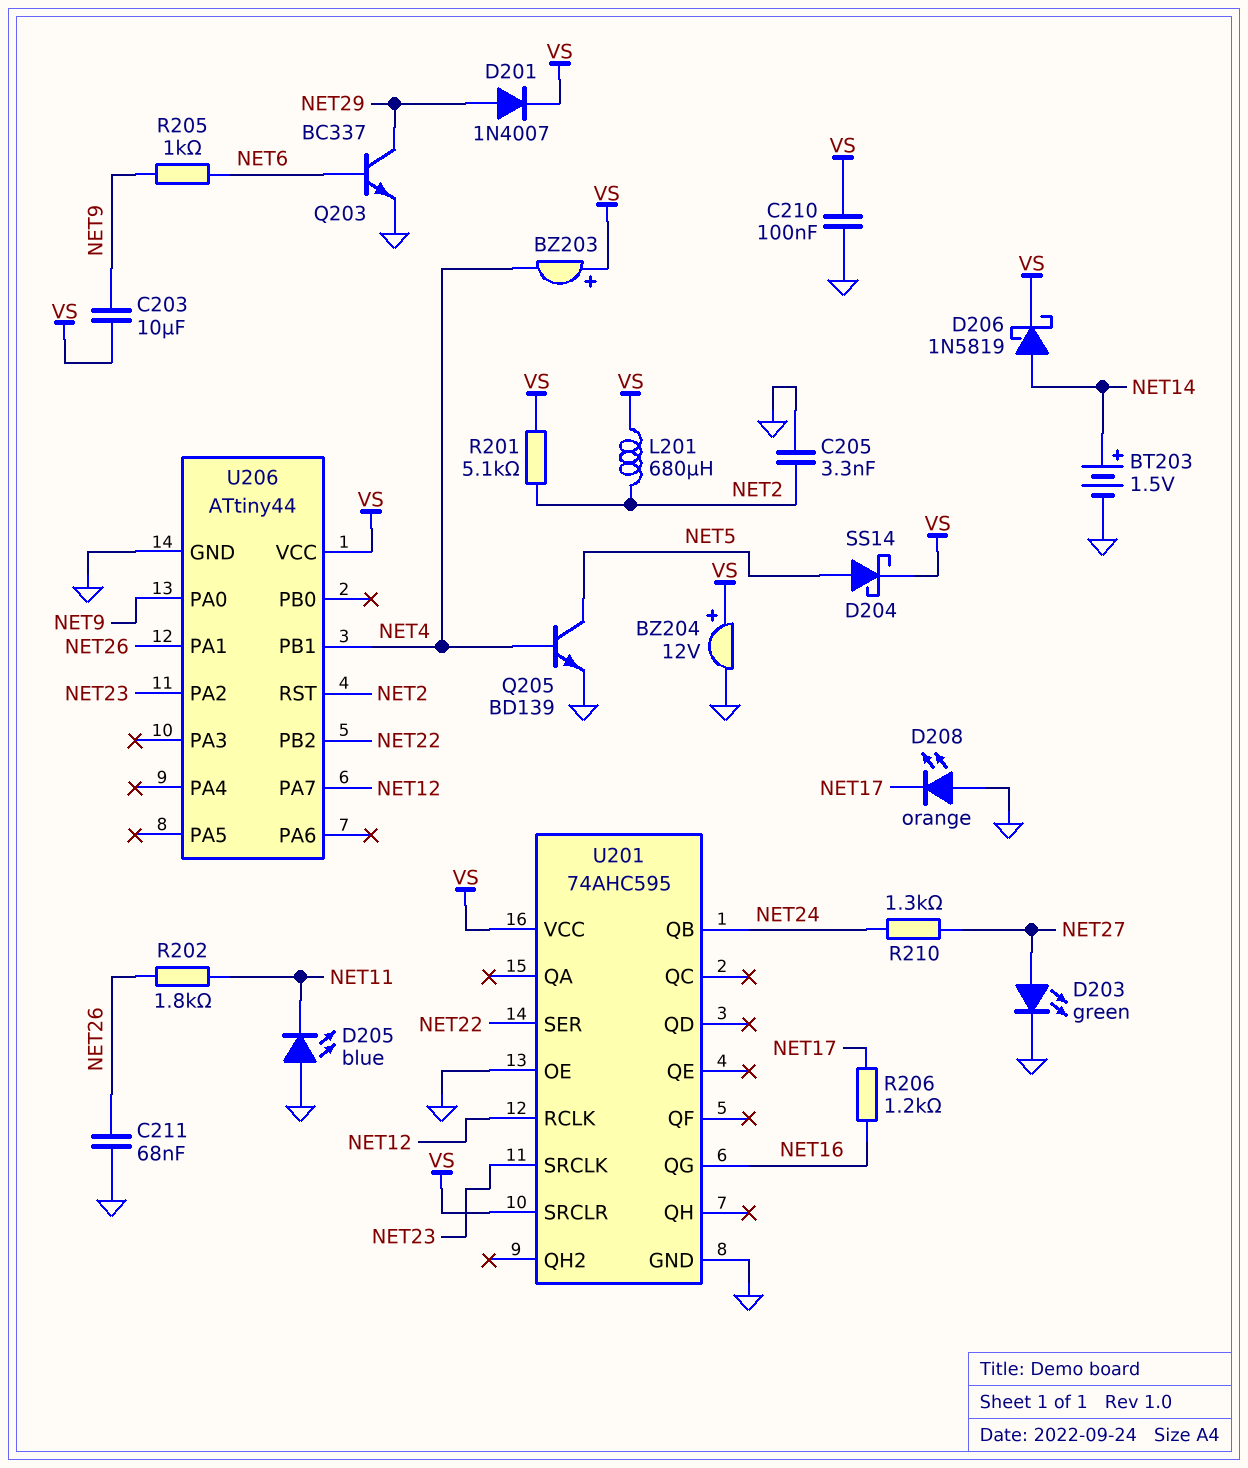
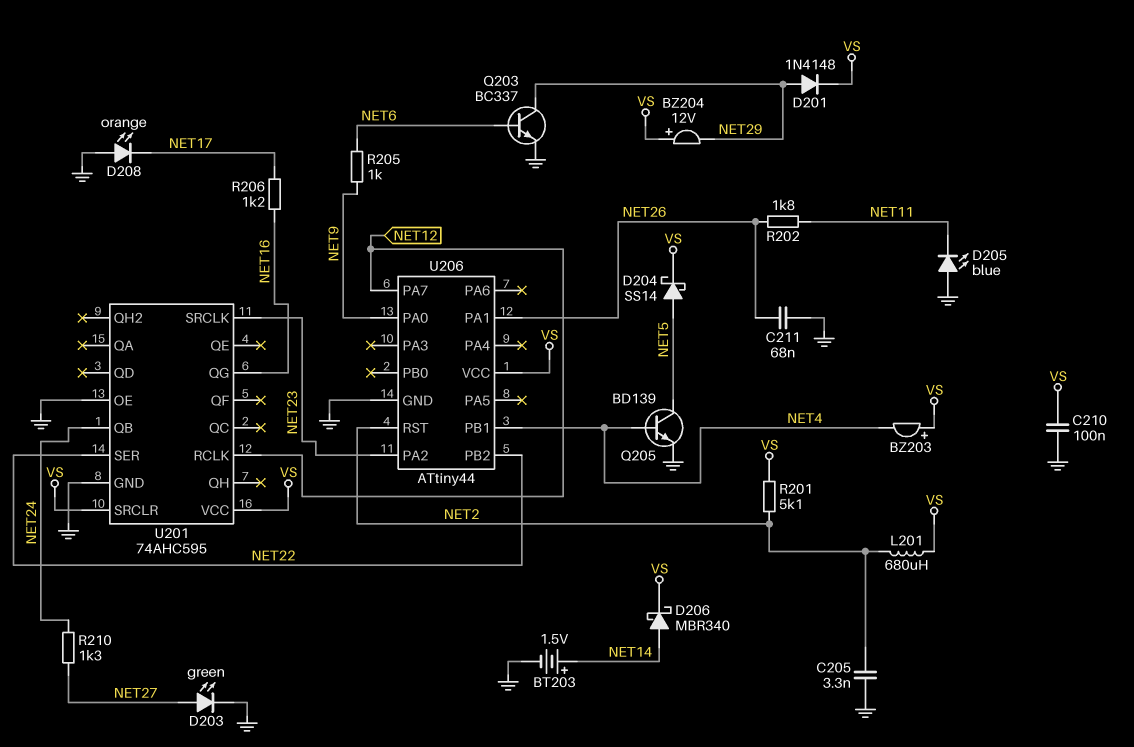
BZ204: buzzer 12V (plus VS, minus GND) -> buzzer 12V (plus VS, minus NET29)
C203: 10uF (NET9, VS) -> none
D201: diode 1N4007 (A NET29, K VS) -> diode 1N4148 (A NET29, K VS)
D206: schottky 1N5819 (A NET14, K VS) -> schottky MBR340 (A NET14, K VS)

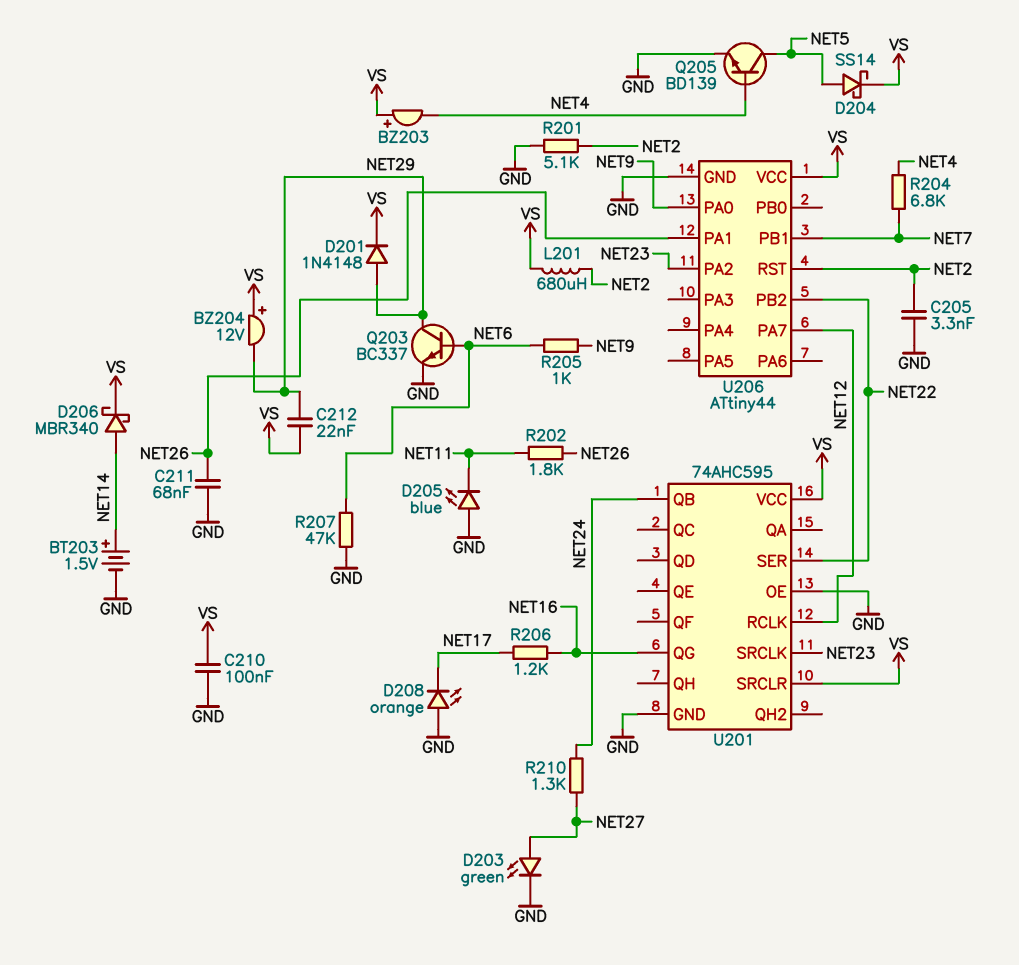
C212: none -> 22nF (NET29, VS)
R201: 5.1k (NET2, VS) -> 5.1k (GND, NET2)
R204: none -> 6.8k (NET4, NET7)
R207: none -> 47k (GND, NET6)
U206 pin PB1: NET4 -> NET7

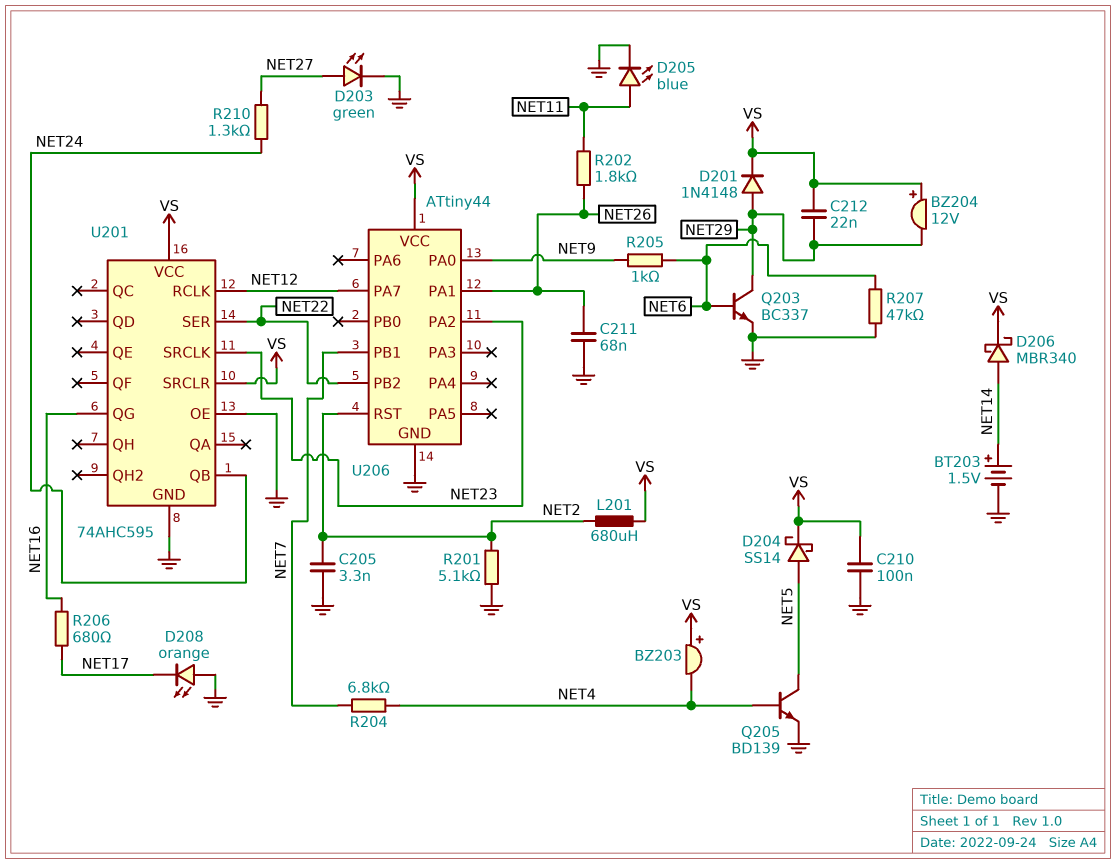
D205: LED blue (A GND, K NET11) -> LED blue (A NET11, K GND)
R206: 1.2k (NET16, NET17) -> 680 (NET16, NET17)

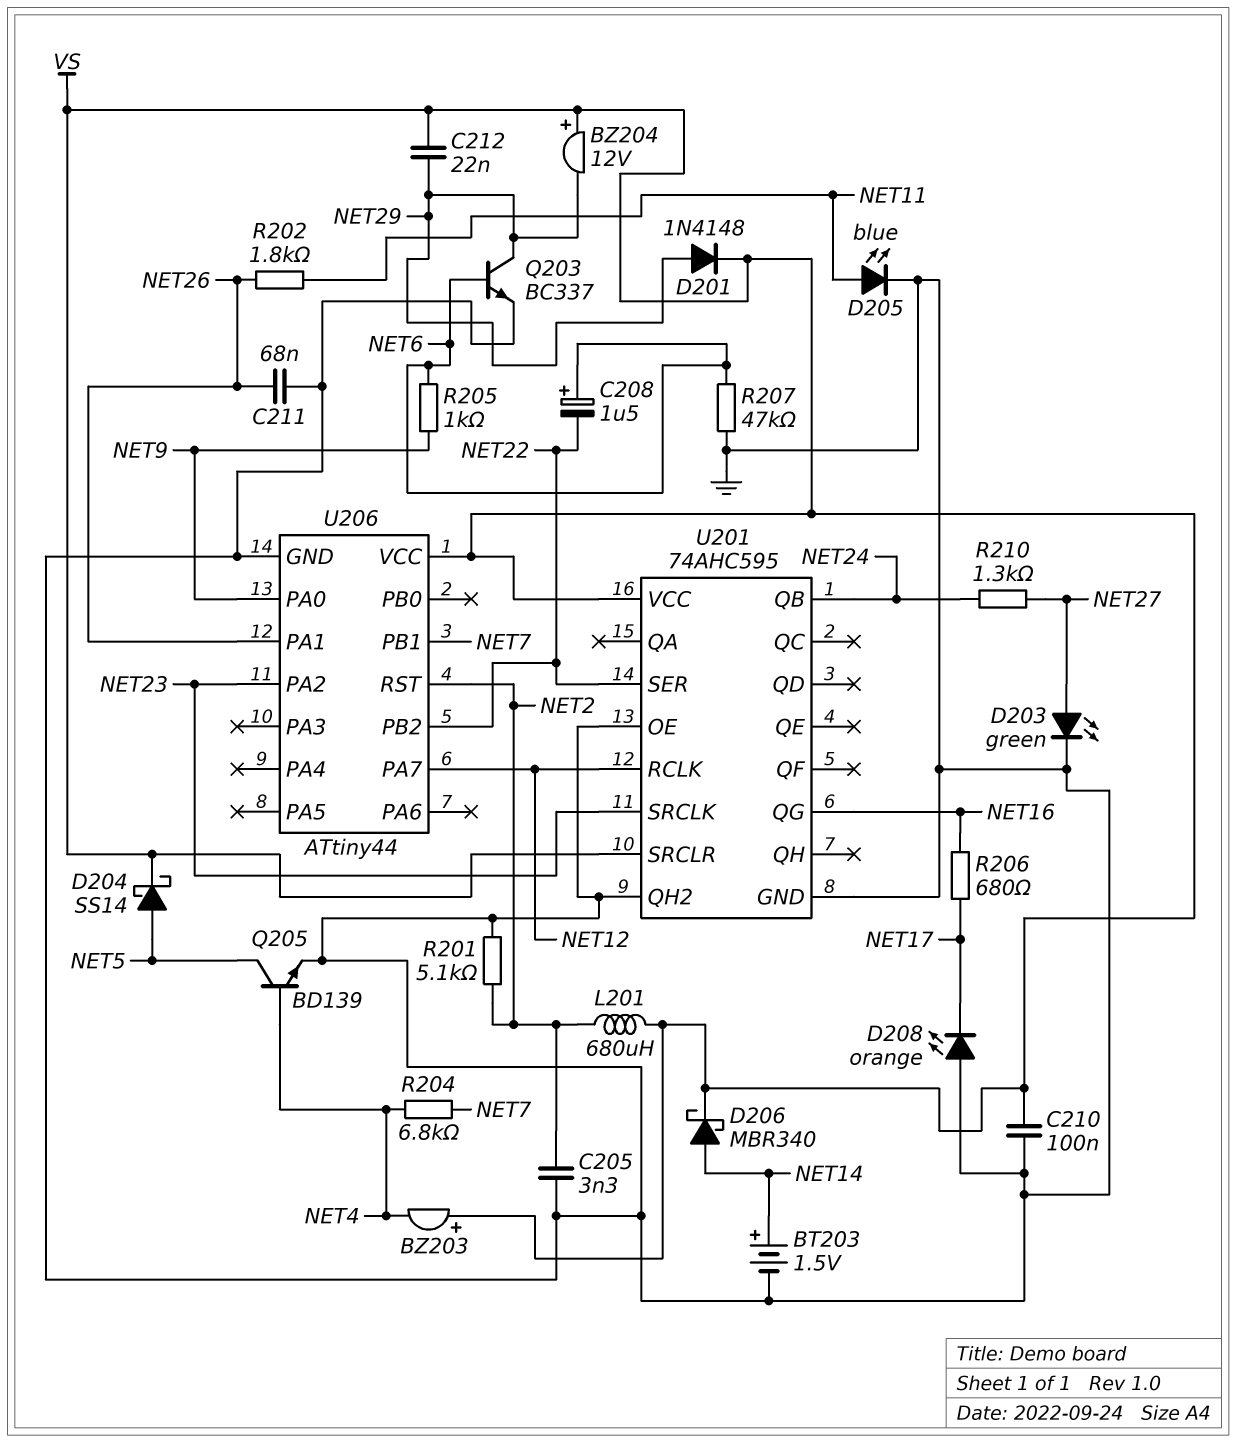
C208: none -> 1.5uF (plus NET6, minus NET22)
U201 pin QH2: none -> GND

